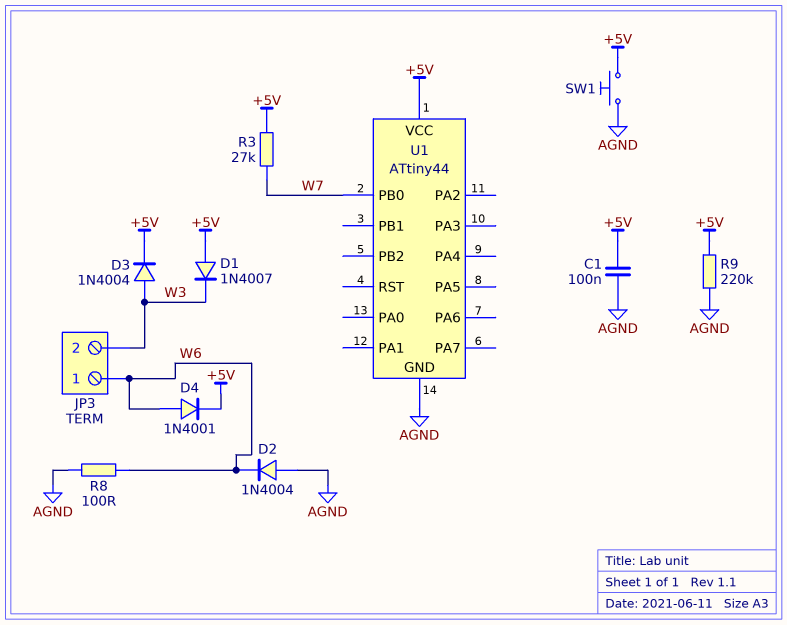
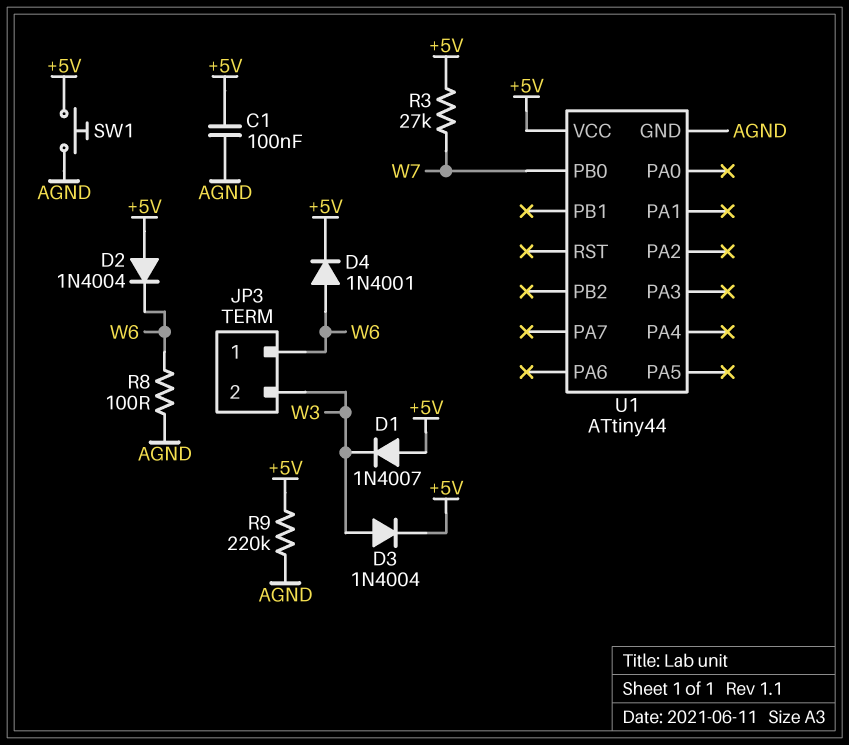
D2: diode 1N4004 (A AGND, K W6) -> diode 1N4004 (A +5V, K W6)

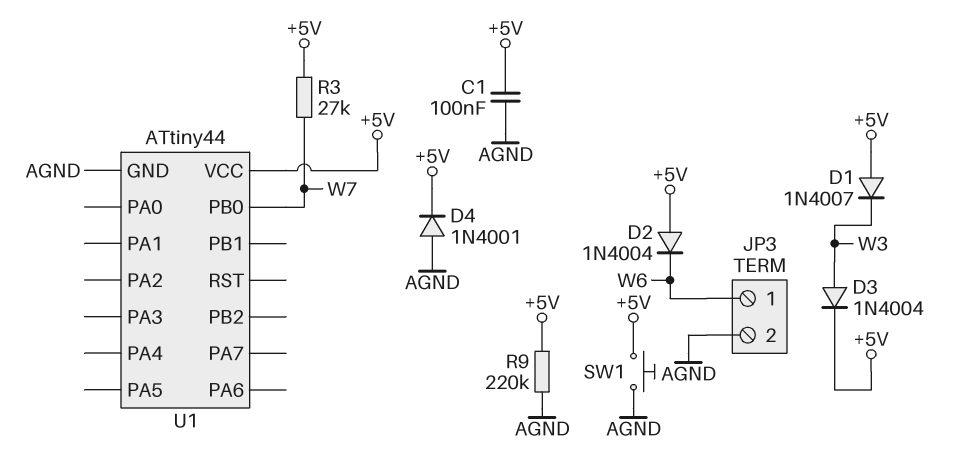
D4: diode 1N4001 (A W6, K +5V) -> diode 1N4001 (A AGND, K +5V)
JP3 pin 2: W3 -> AGND
R8: 100 (AGND, W6) -> none

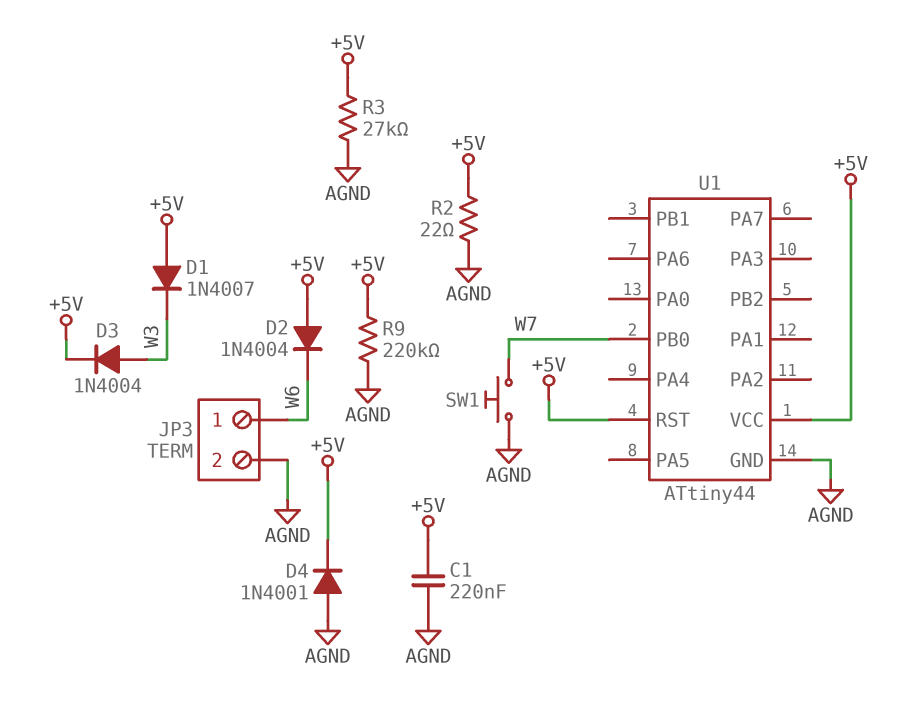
C1: 100nF (+5V, AGND) -> 220nF (+5V, AGND)
R2: none -> 22 (+5V, AGND)
R3: 27k (+5V, W7) -> 27k (+5V, AGND)
SW1: button (+5V, AGND) -> button (AGND, W7)
U1 pin RST: none -> +5V

